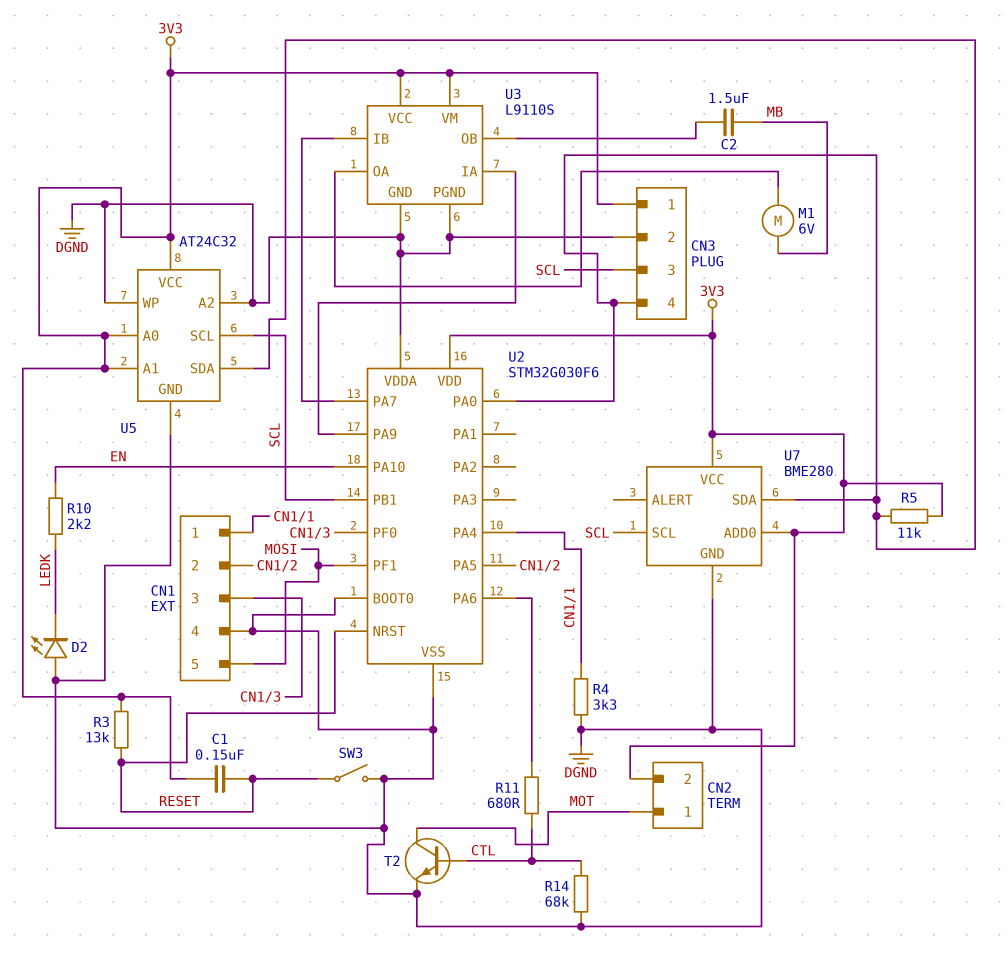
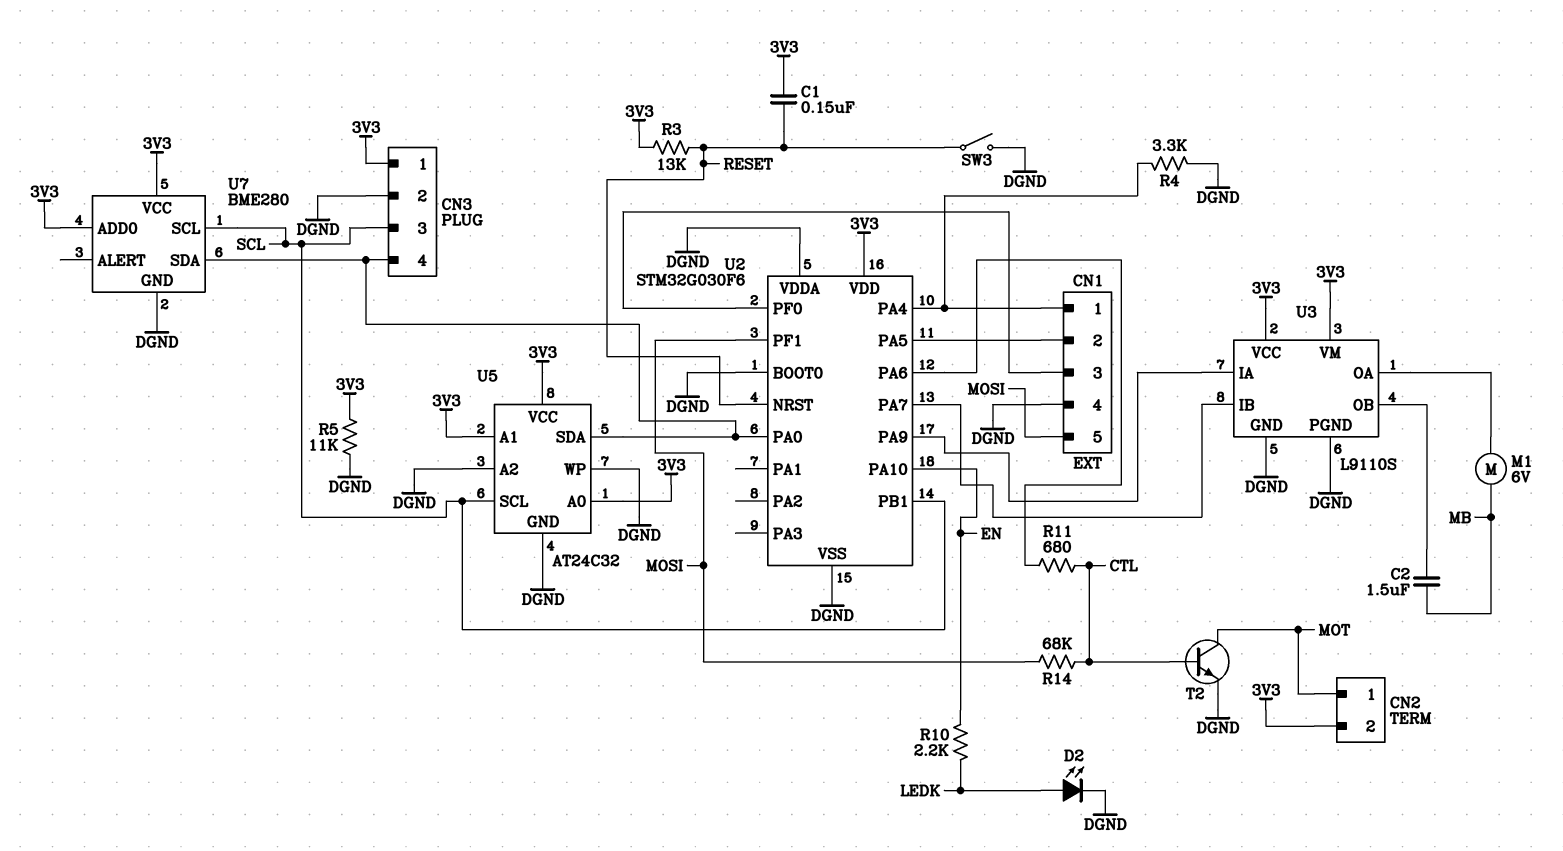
D2: LED (A DGND, K LEDK) -> LED (A LEDK, K DGND)
R5: 11k (3V3, CN3/4) -> 11k (3V3, DGND)
R14: 68k (CTL, DGND) -> 68k (CTL, MOSI)

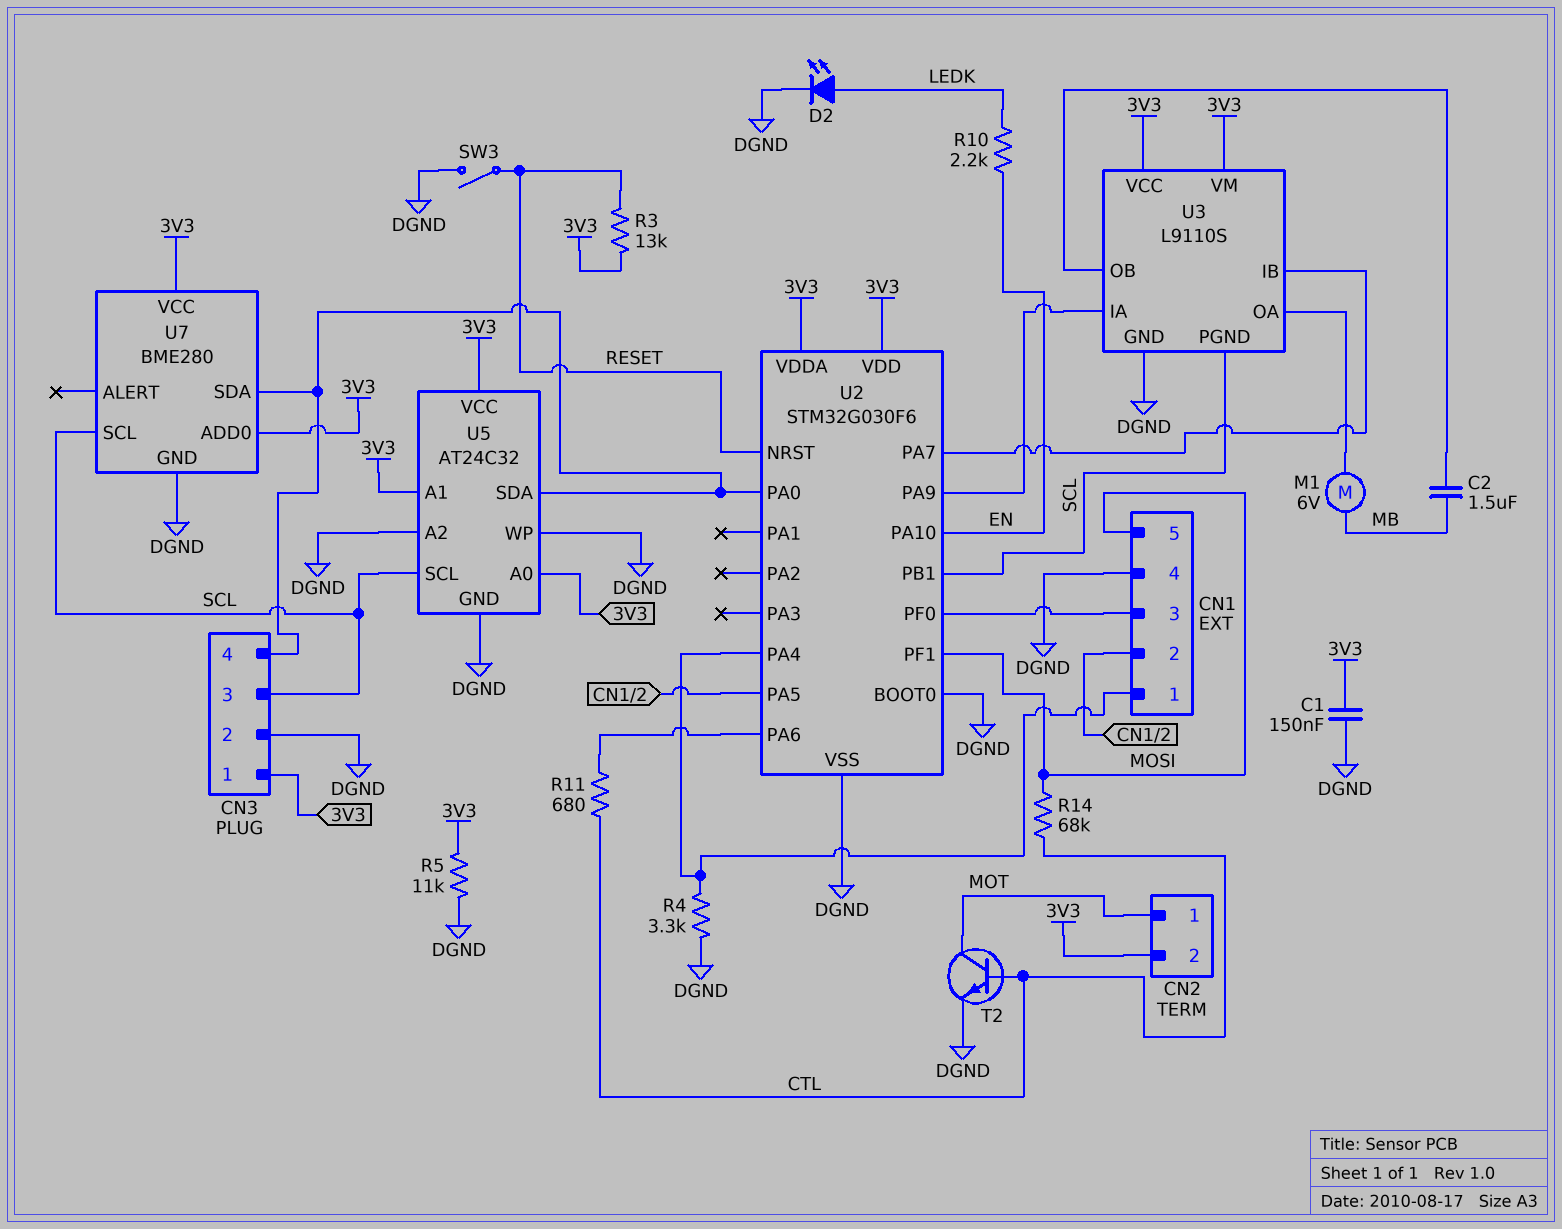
C1: 150nF (3V3, RESET) -> 150nF (3V3, DGND)
U2 pin VDDA: DGND -> 3V3
U3 pin PGND: DGND -> SCL

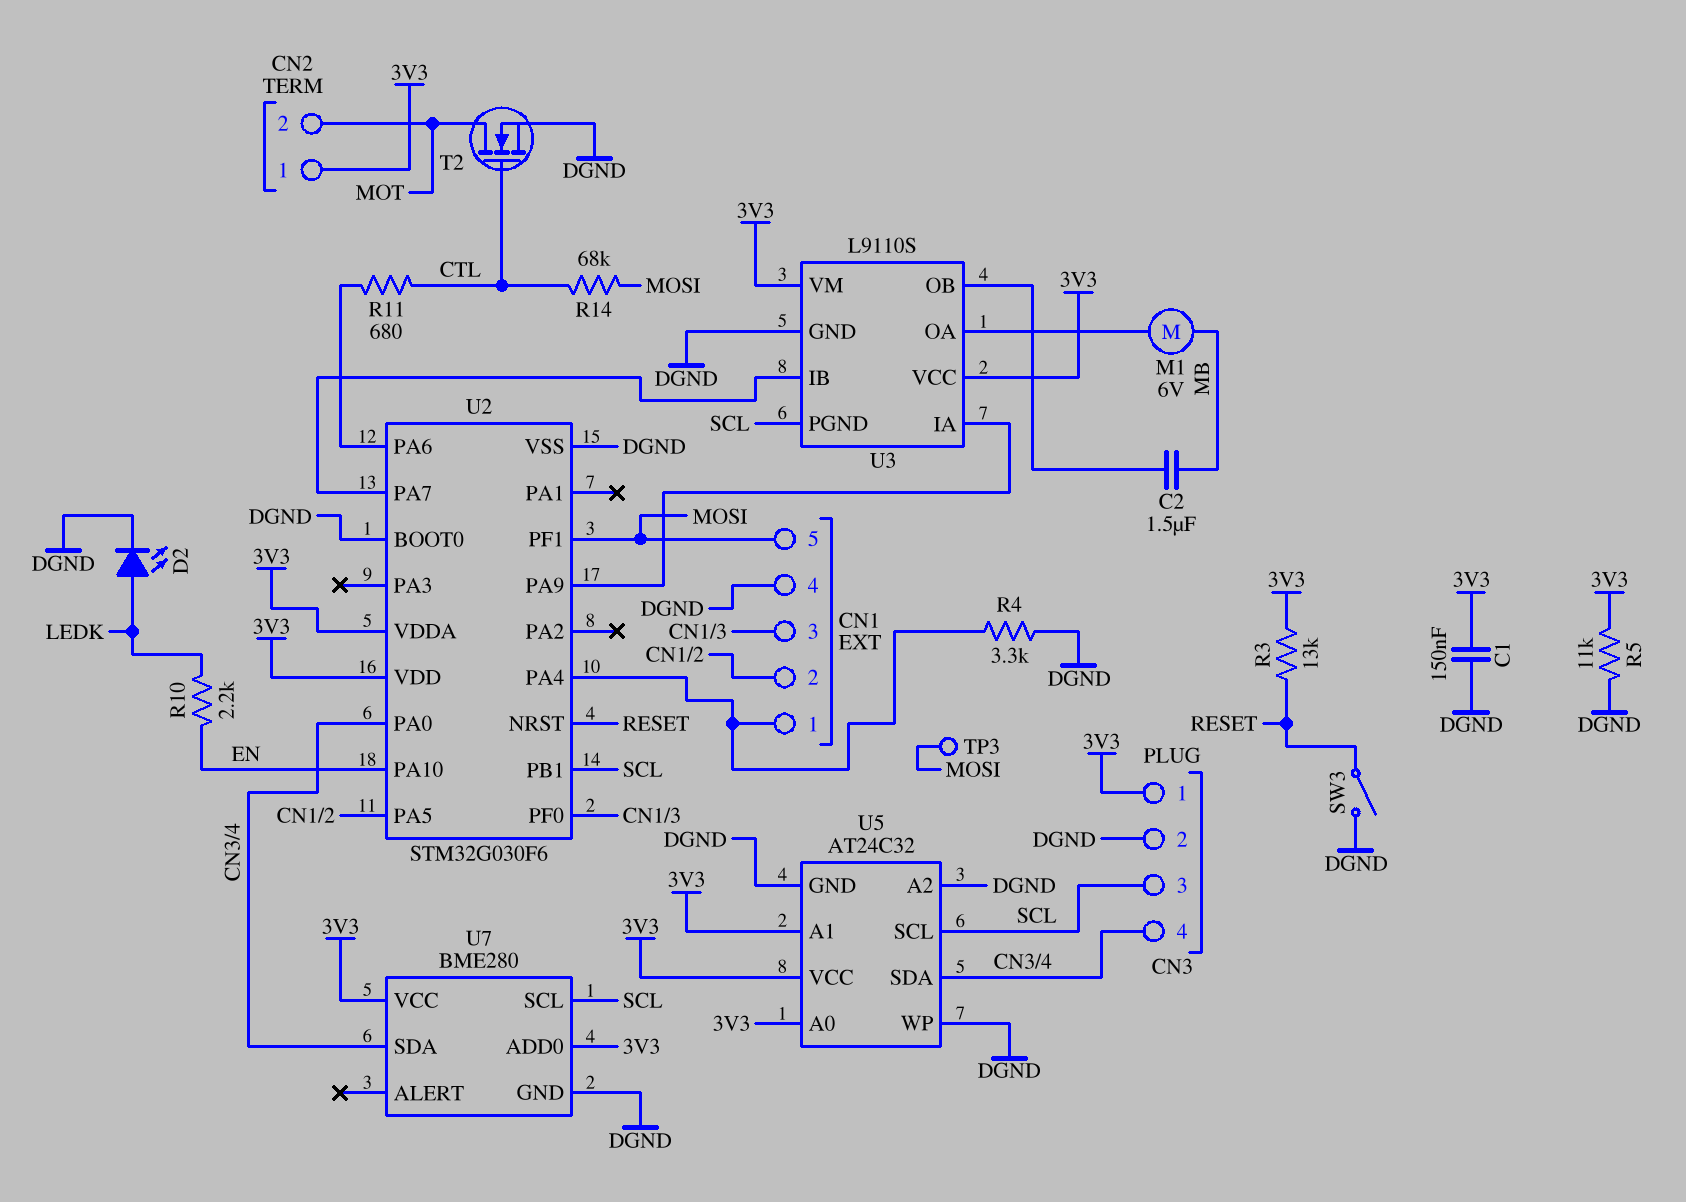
CN2 pin 1: MOT -> 3V3
CN2 pin 2: 3V3 -> MOT
T2: NPN (B CTL, C MOT, E DGND) -> NMOS (G CTL, D MOT, S DGND)
TP3: none -> test point (MOSI)

